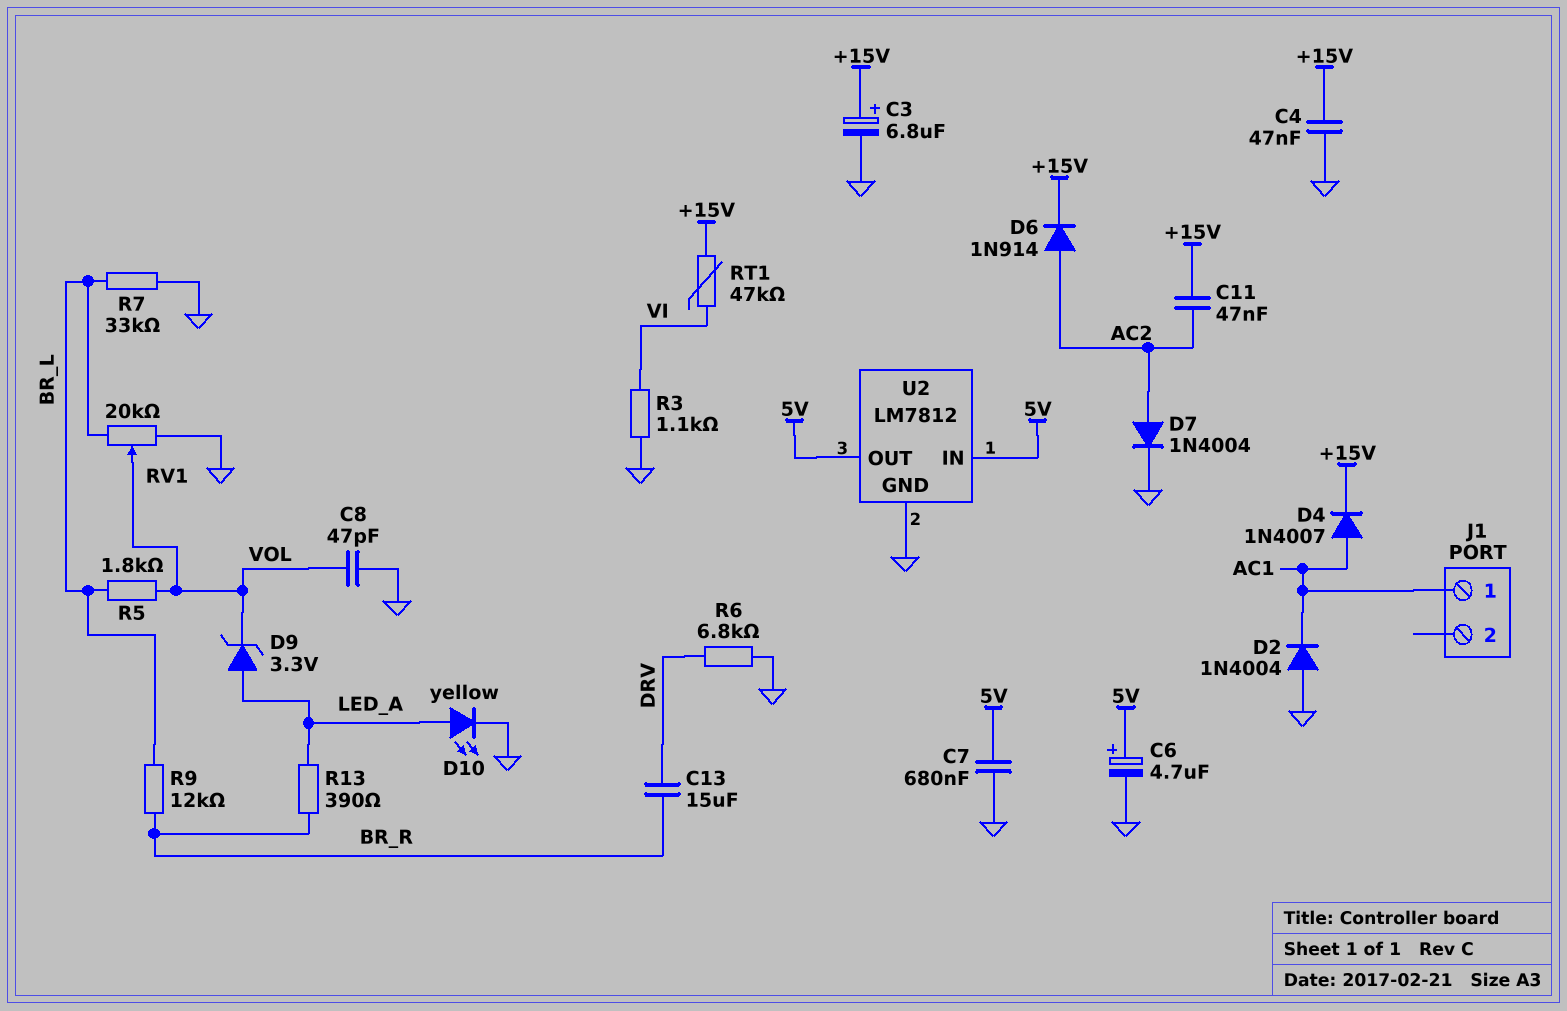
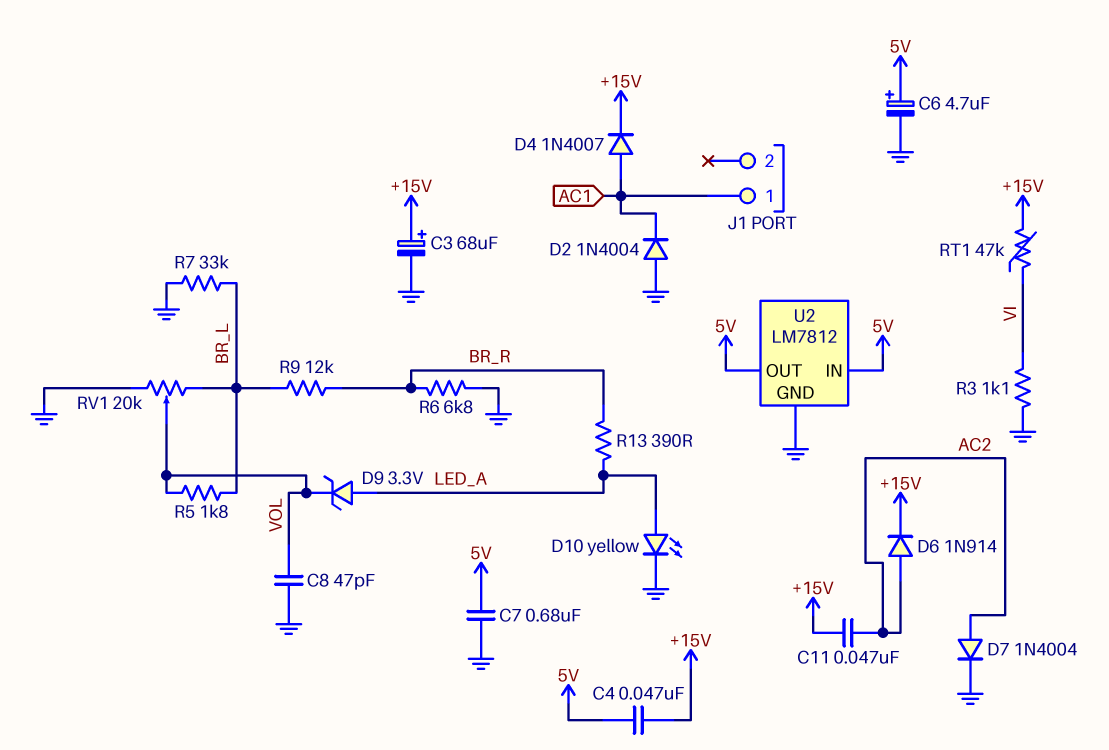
C3: 6.8uF (plus +15V, minus GND) -> 68uF (plus +15V, minus GND)
C4: 47nF (+15V, GND) -> 47nF (+15V, 5V)
C13: 15uF (BR_R, DRV) -> none
R6: 6.8k (DRV, GND) -> 6.8k (BR_R, GND)

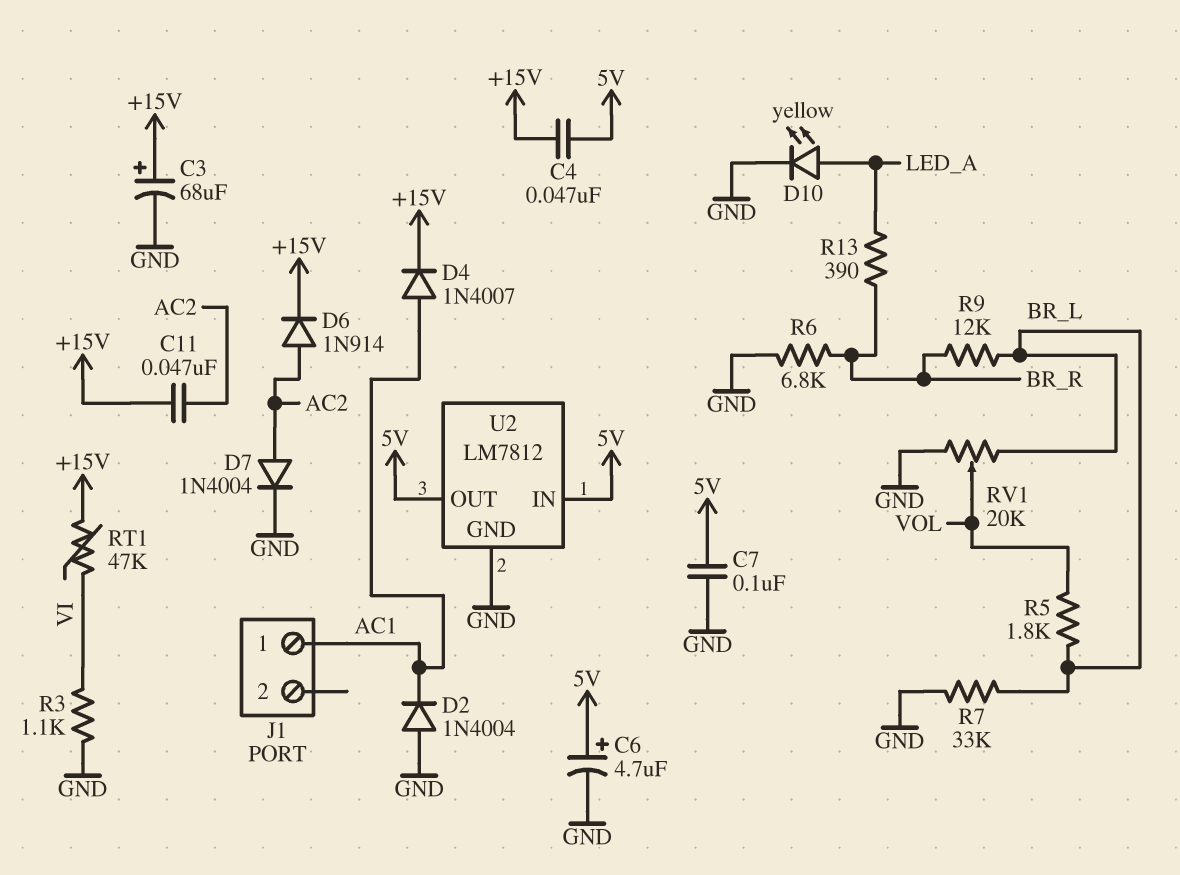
C7: 680nF (5V, GND) -> 100nF (5V, GND)
C8: 47pF (GND, VOL) -> none
D9: zener 3.3V (A LED_A, K VOL) -> none

